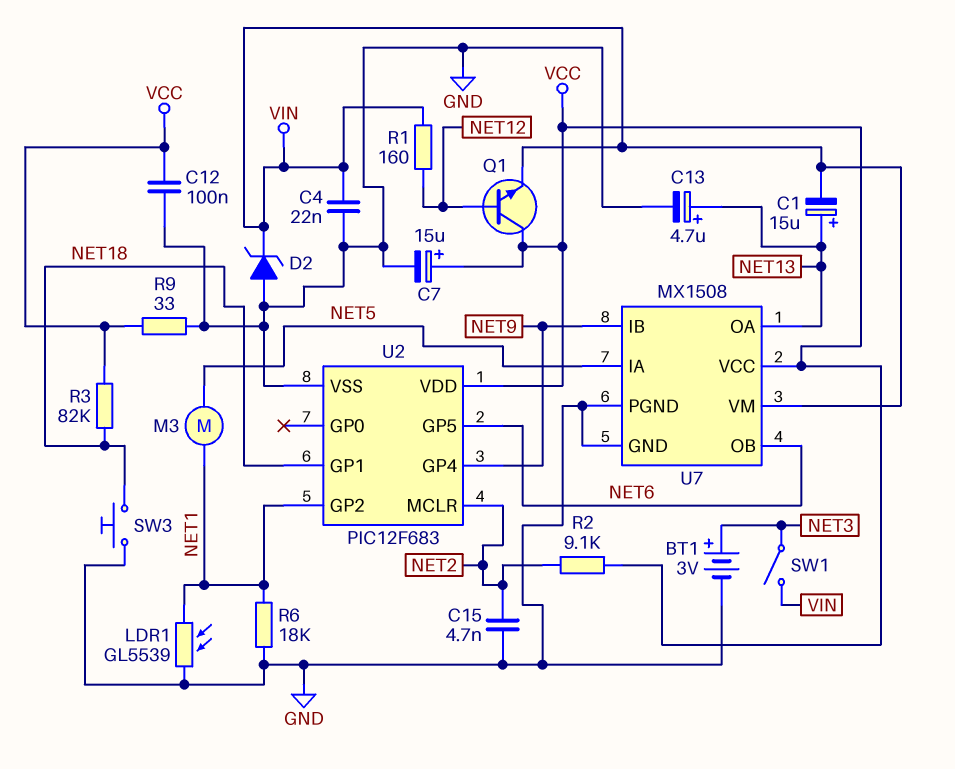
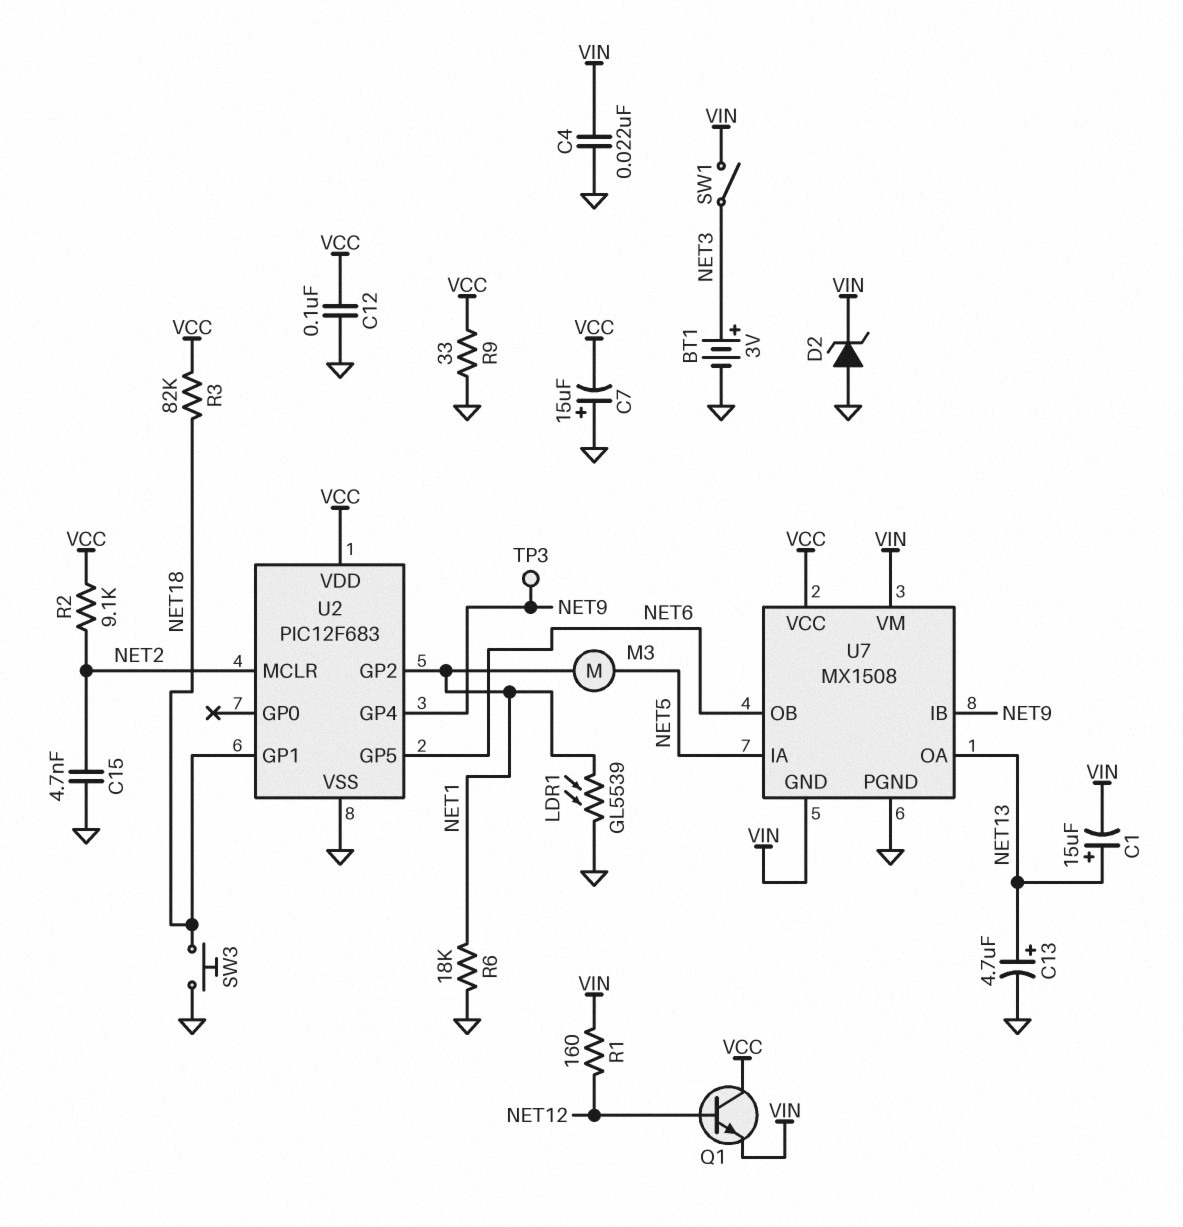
C7: 15uF (plus VCC, minus GND) -> 15uF (plus GND, minus VCC)
TP3: none -> test point (NET9)
U7 pin GND: GND -> VIN

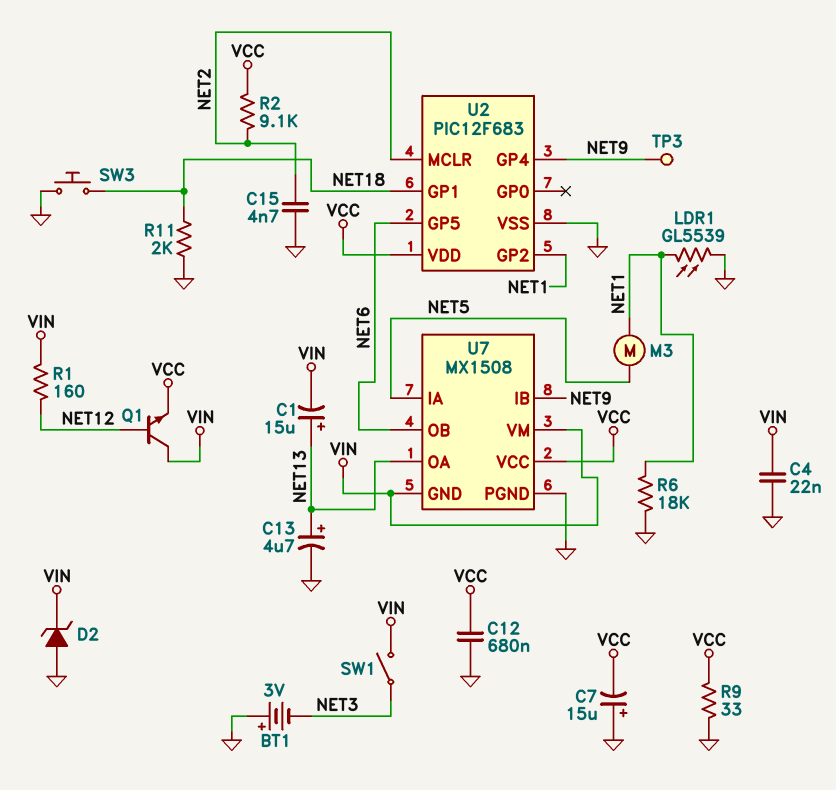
BT1: 3V (plus NET3, minus GND) -> 3V (plus GND, minus NET3)
C12: 100nF (GND, VCC) -> 680nF (GND, VCC)
Q1: NPN (B NET12, C VCC, E VIN) -> NPN (B NET12, C VIN, E VCC)
R3: 82k (NET18, VCC) -> none
R11: none -> 2k (GND, NET18)

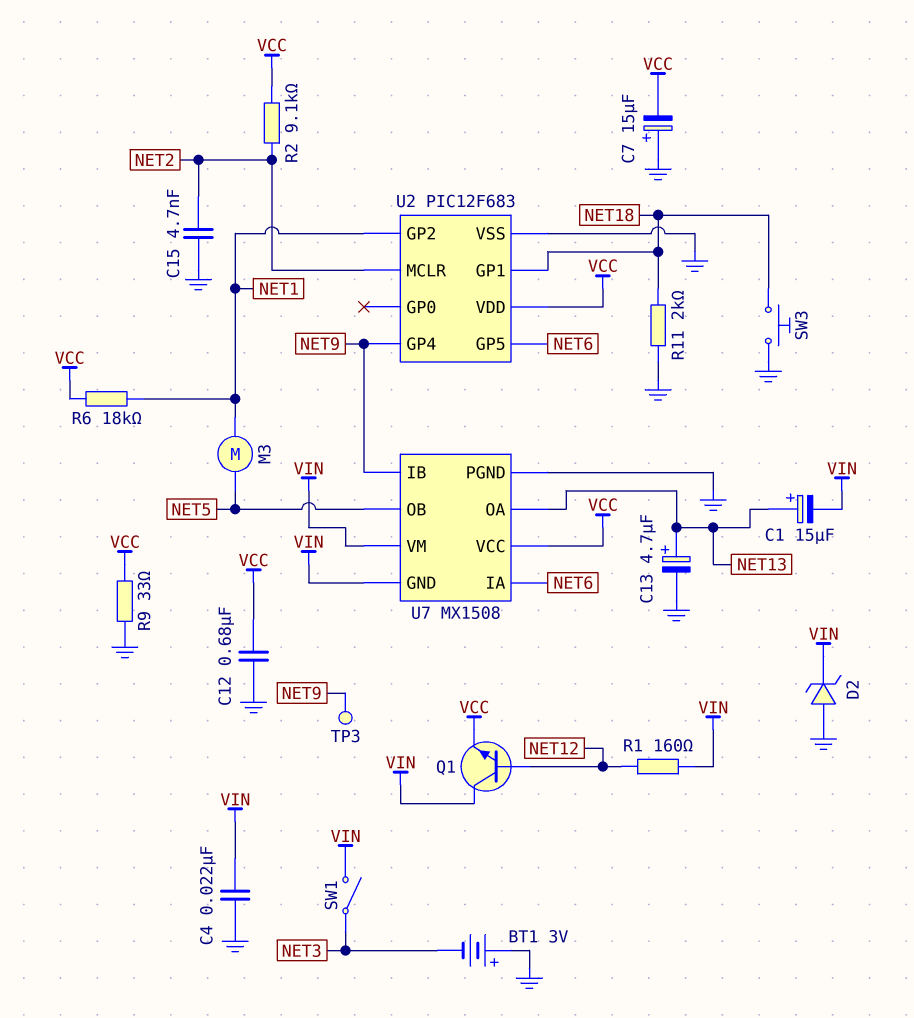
LDR1: GL5539 (GND, NET1) -> none
R6: 18k (GND, NET1) -> 18k (NET1, VCC)
U7 pin IA: NET5 -> NET6
U7 pin OB: NET6 -> NET5

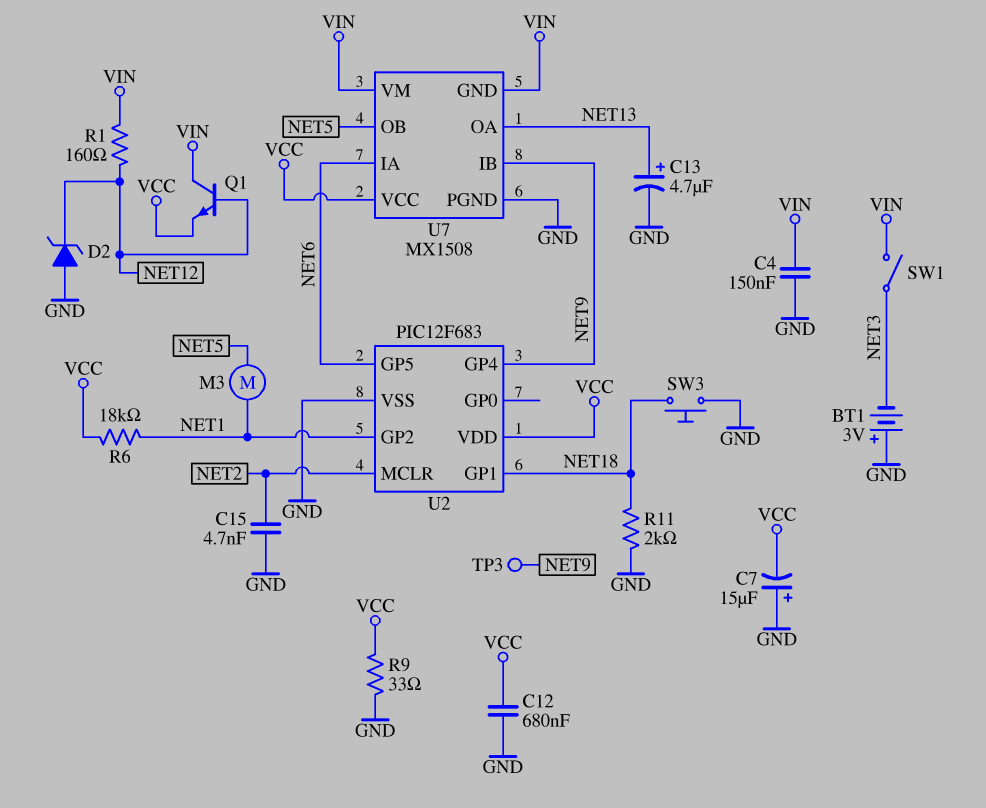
C1: 15uF (plus NET13, minus VIN) -> none
C4: 22nF (GND, VIN) -> 150nF (GND, VIN)
D2: zener (A GND, K VIN) -> zener (A GND, K NET12)
R2: 9.1k (NET2, VCC) -> none

